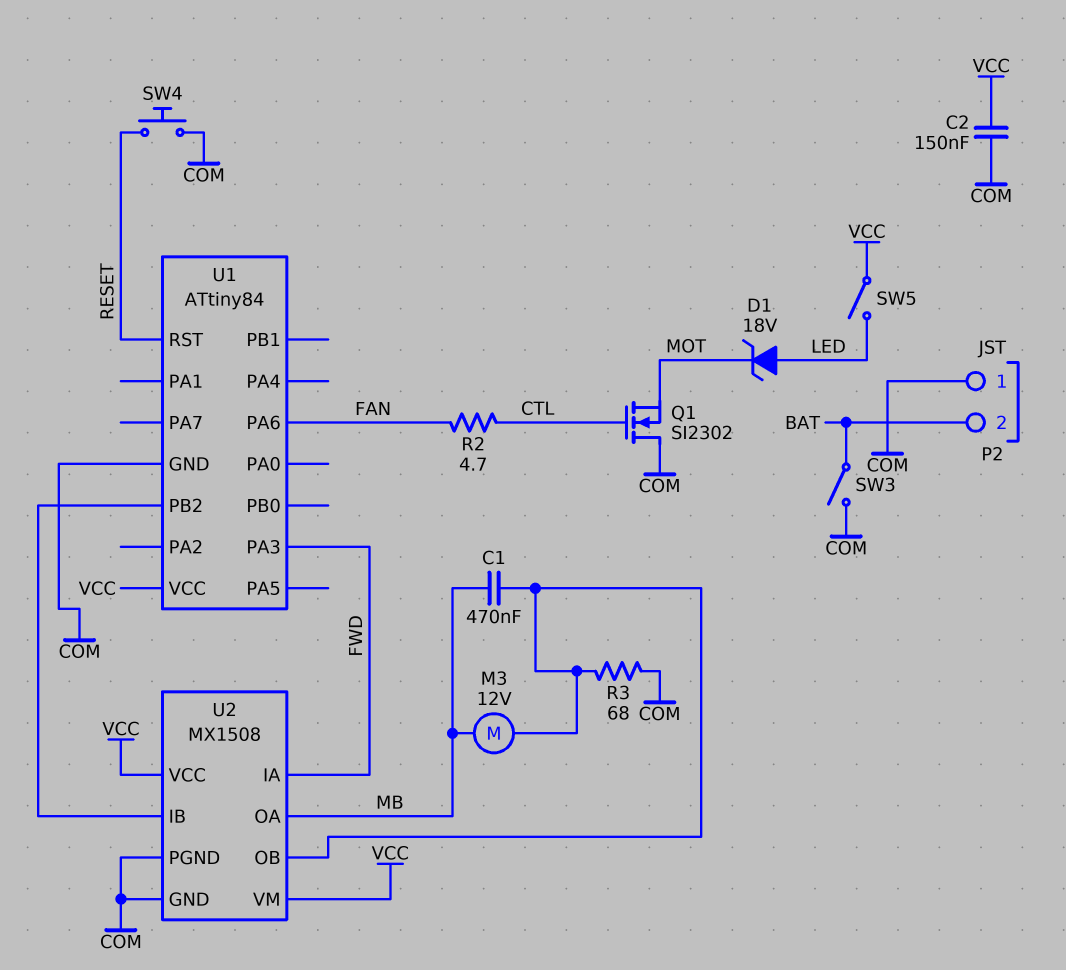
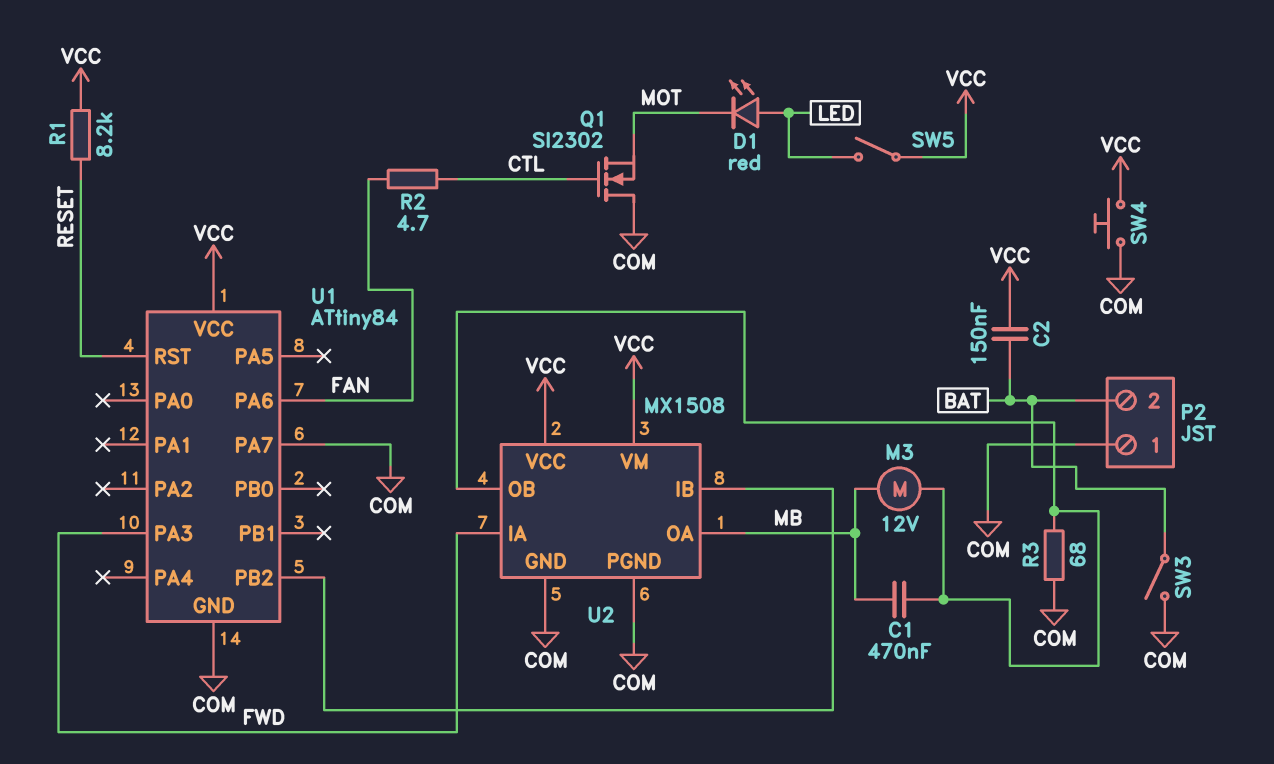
C2: 150nF (COM, VCC) -> 150nF (BAT, VCC)
D1: zener 18V (A LED, K MOT) -> LED red (A LED, K MOT)
R1: none -> 8.2k (RESET, VCC)
SW4: button (COM, RESET) -> button (COM, VCC)
U1 pin PA7: none -> COM

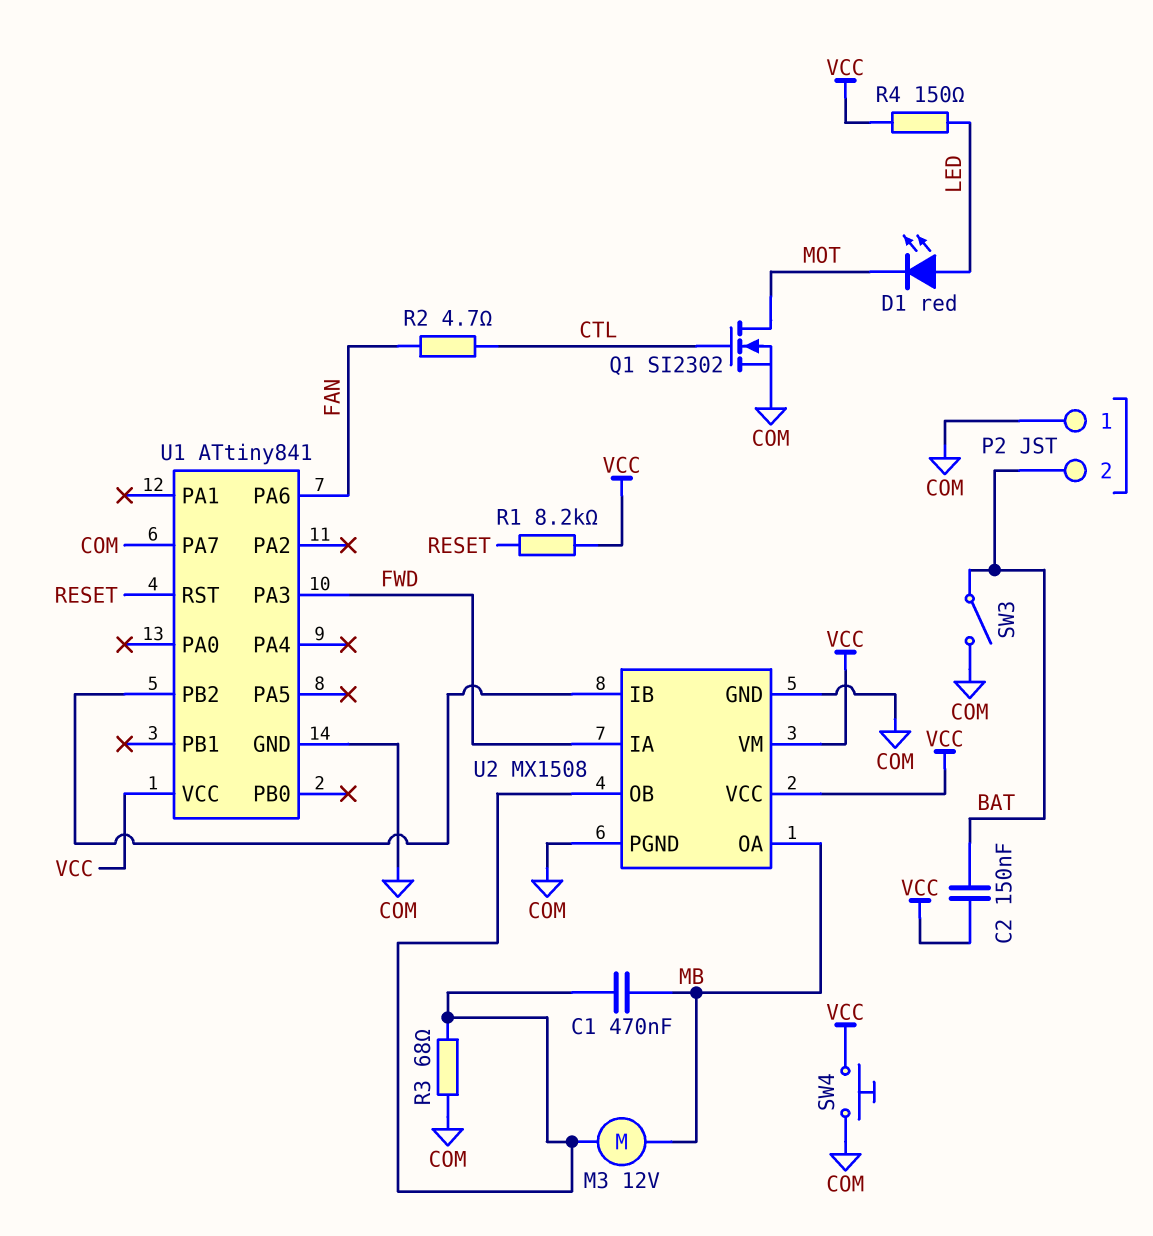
Q1: NMOS SI2302 (G CTL, D COM, S MOT) -> NMOS SI2302 (G CTL, D MOT, S COM)
R4: none -> 150 (LED, VCC)
SW5: switch (LED, VCC) -> none
U1: ATtiny84 -> ATtiny841

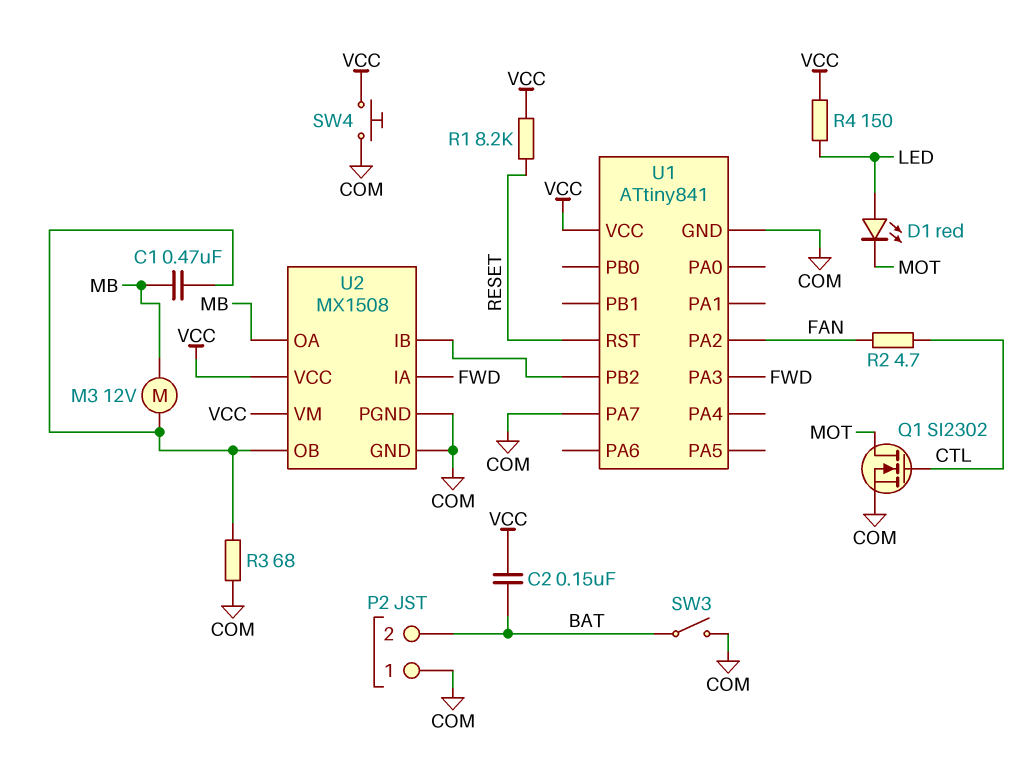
U1 pin PA2: none -> FAN
U1 pin PA6: FAN -> none

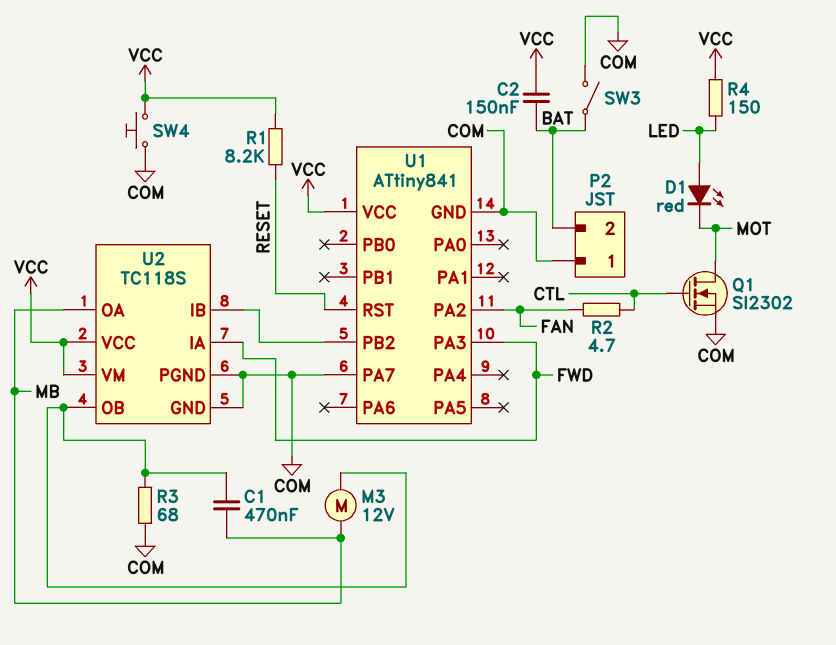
U2: MX1508 -> TC118S

